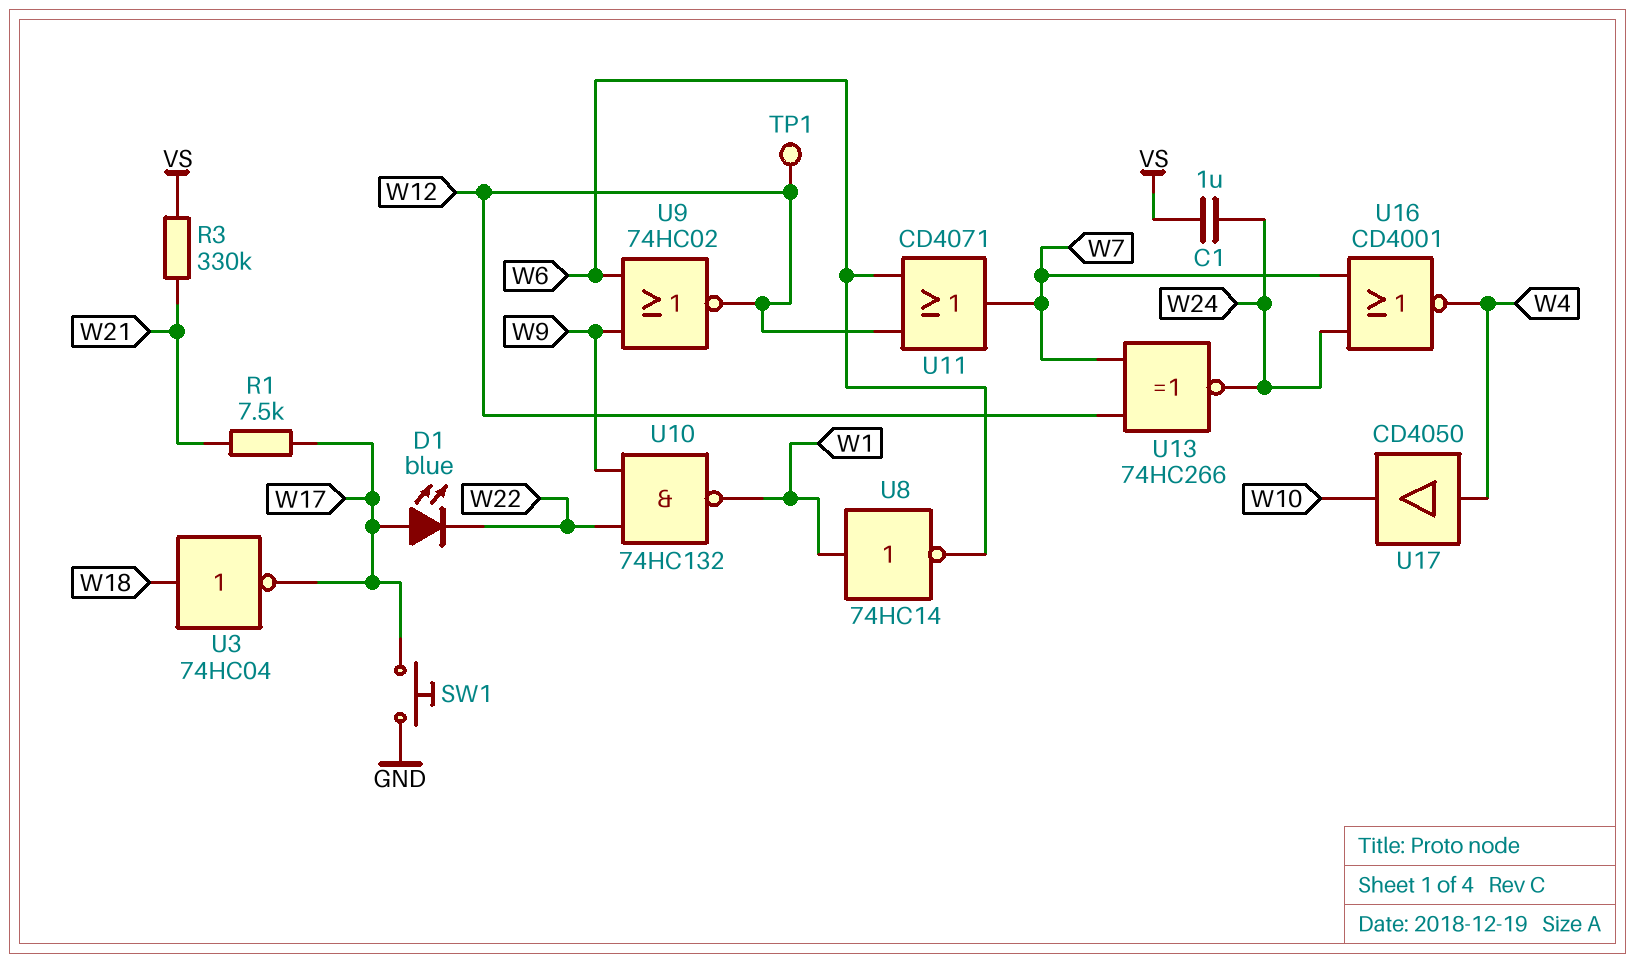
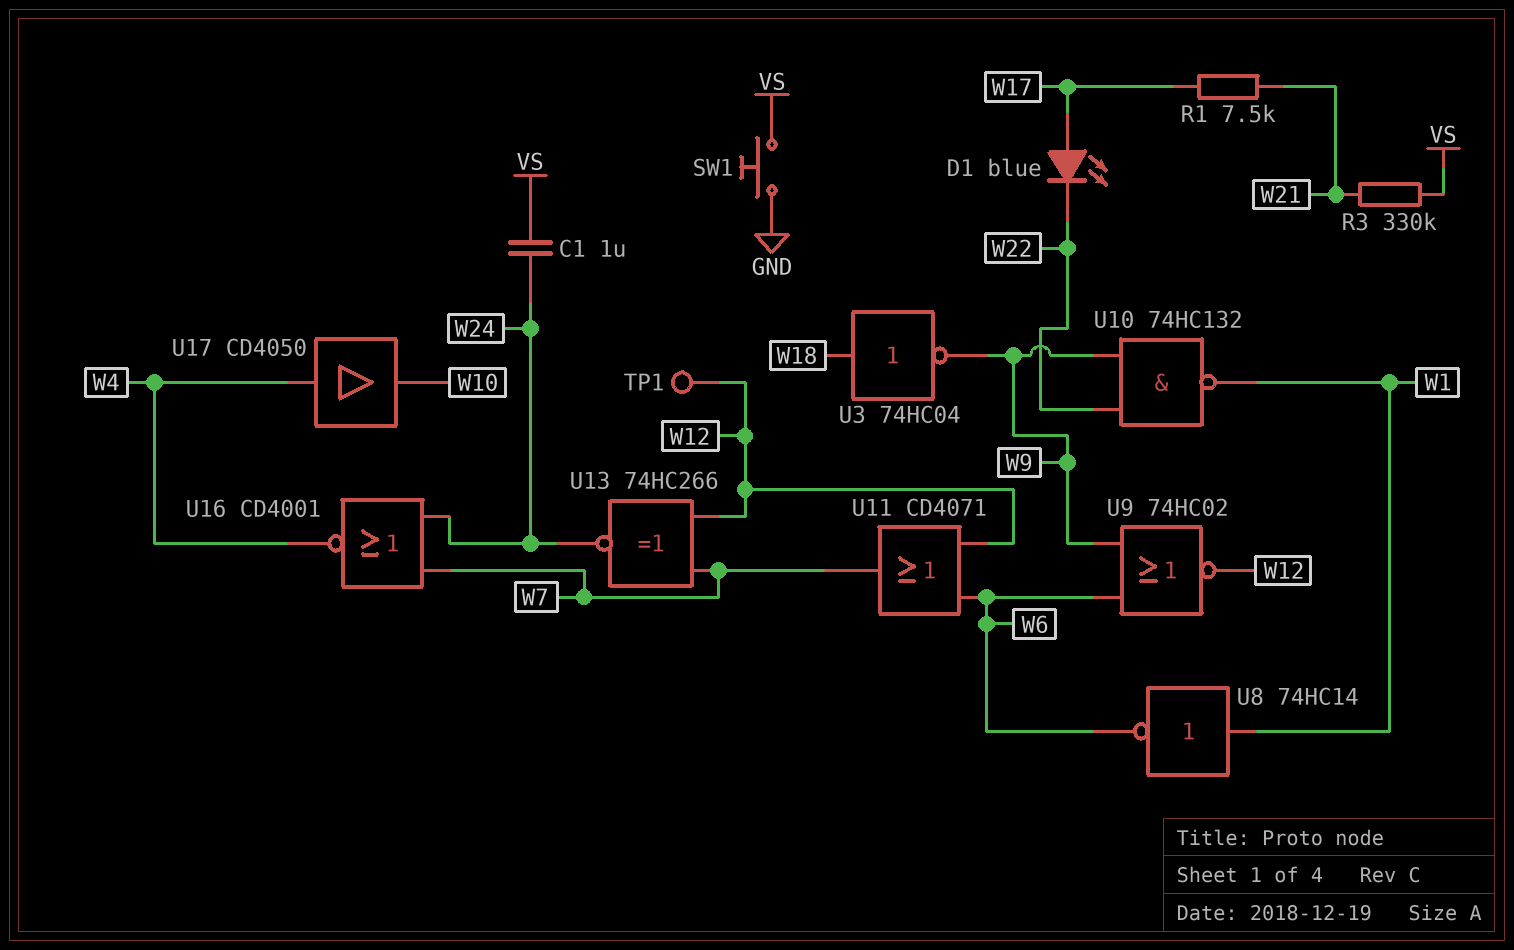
SW1: button (GND, W17) -> button (GND, VS)
U3: NOT 74HC04 (in W18, out W17) -> NOT 74HC04 (in W18, out W9)

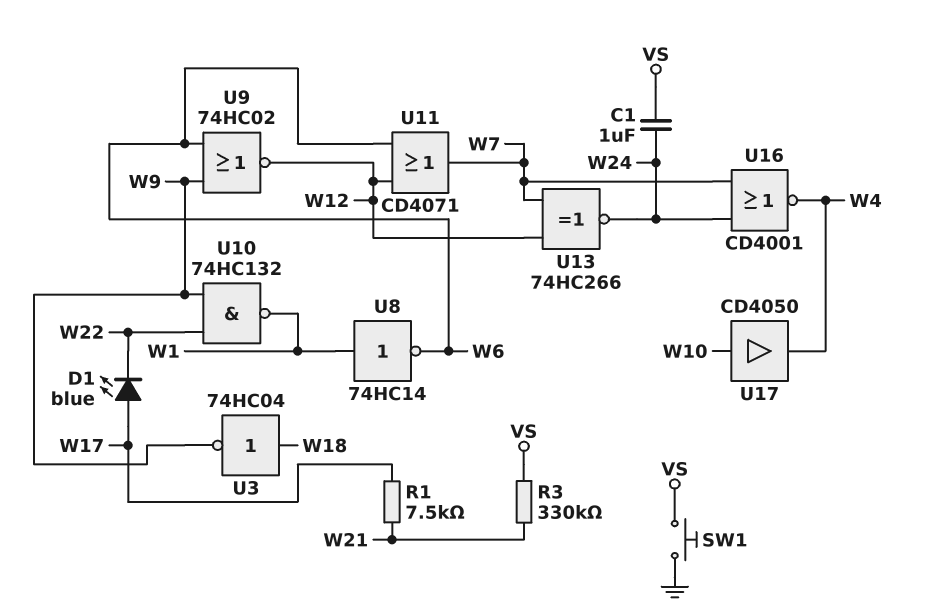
TP1: test point (W12) -> none
U17: buffer CD4050 (in W4, out W10) -> buffer CD4050 (in W10, out W4)

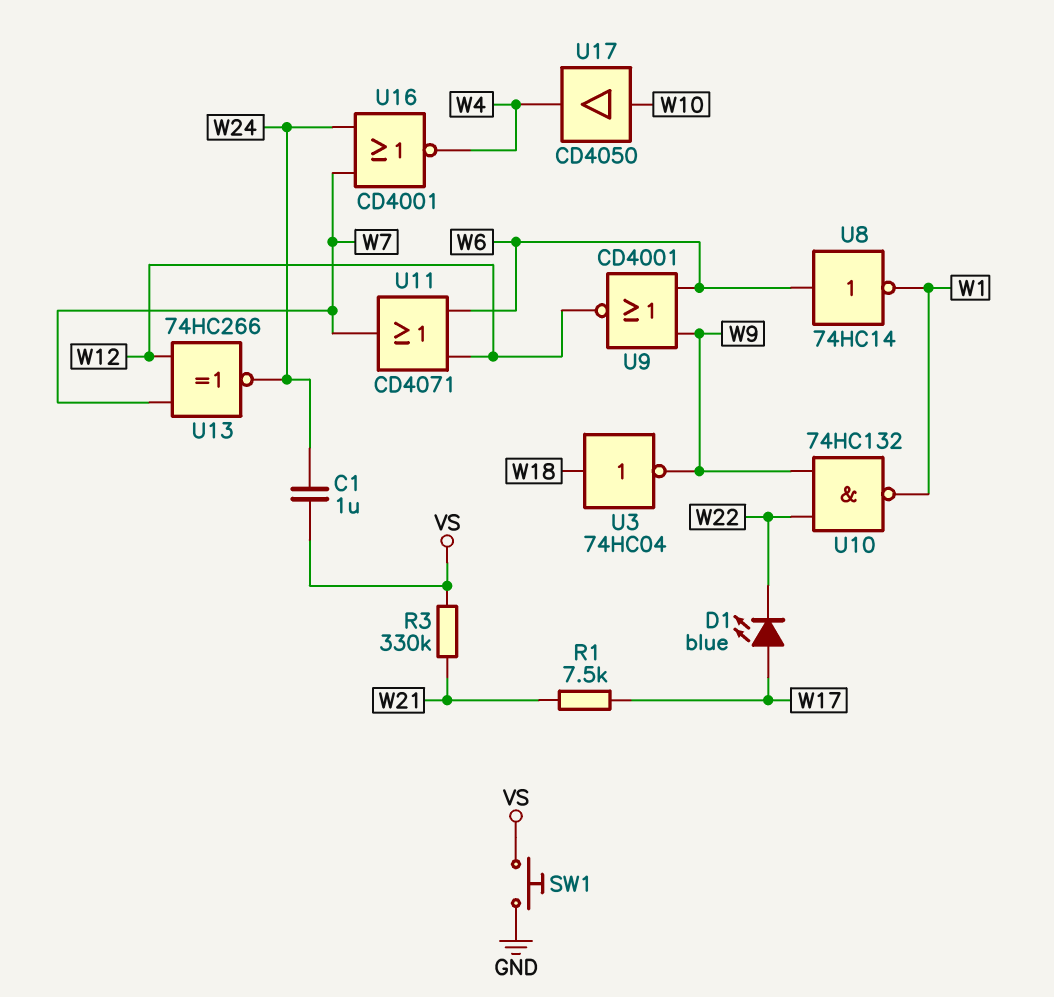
U8: NOT 74HC14 (in W1, out W6) -> NOT 74HC14 (in W6, out W1)
U9: NOR 74HC02 (in W6, in W9, out W12) -> NOR CD4001 (in W6, in W9, out W12)

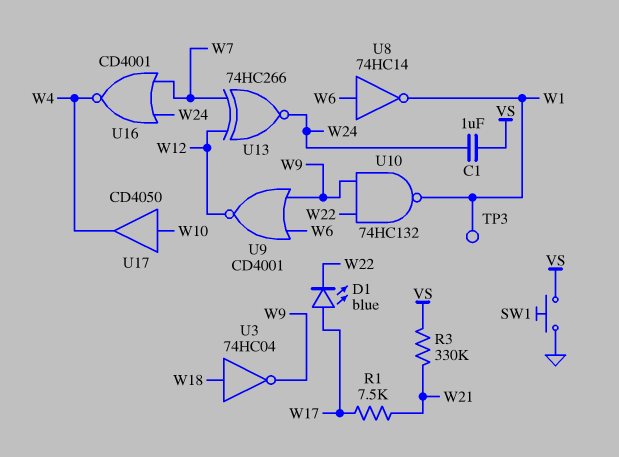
TP3: none -> test point (W1)
U11: OR CD4071 (in W6, in W12, out W7) -> none

